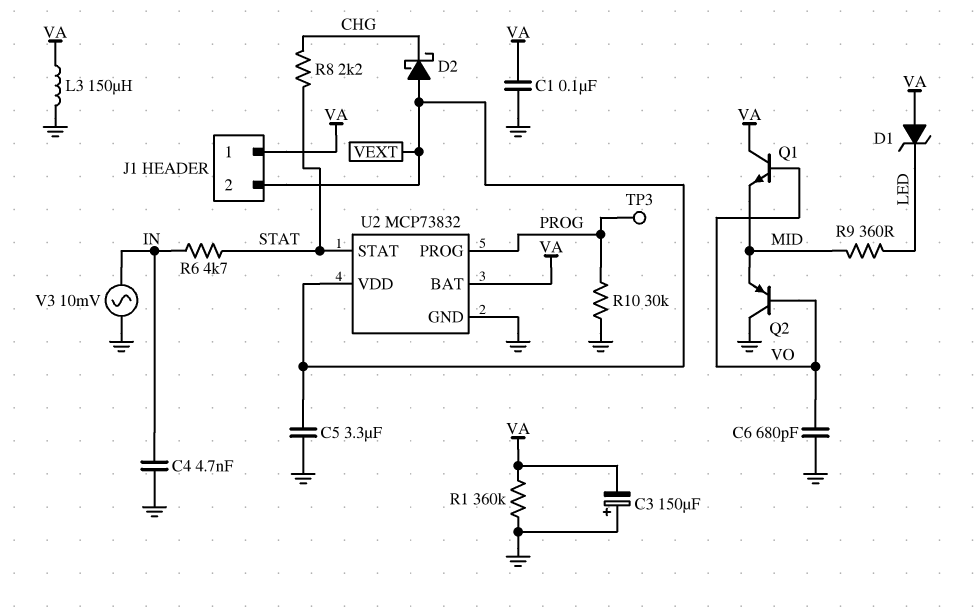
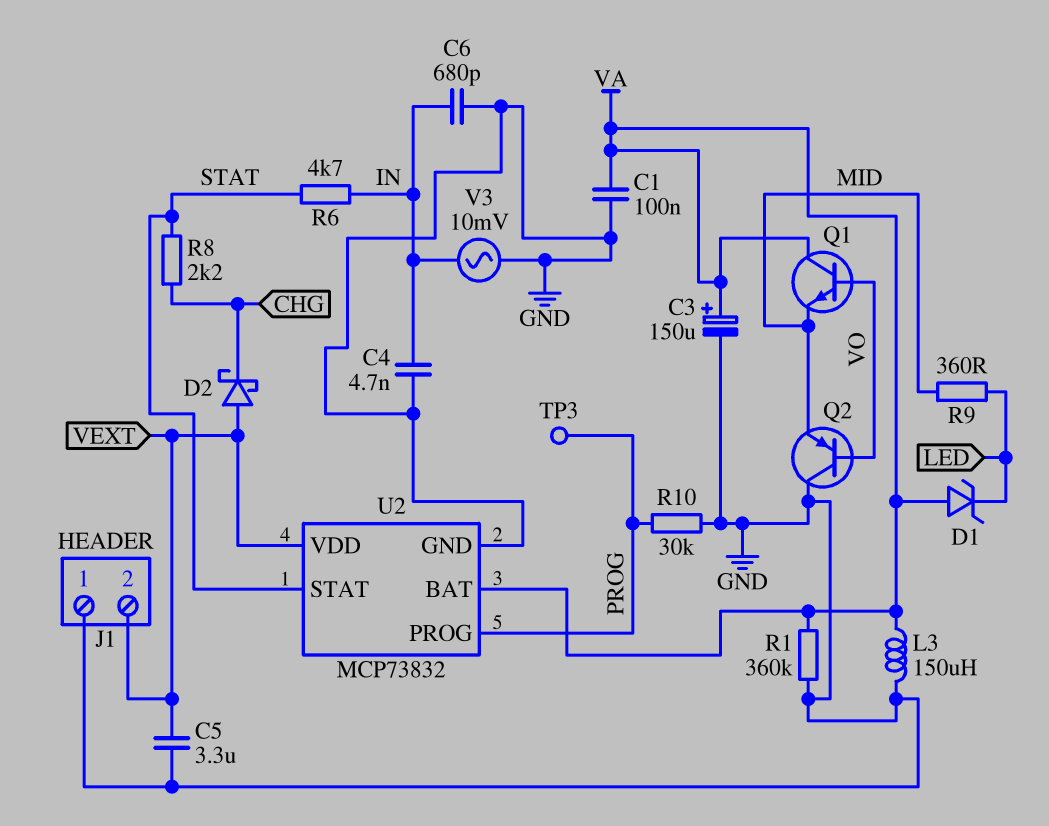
C3: 150uF (plus GND, minus VA) -> 150uF (plus VA, minus GND)
C6: 680pF (GND, VO) -> 680pF (GND, IN)
J1 pin 1: VA -> GND

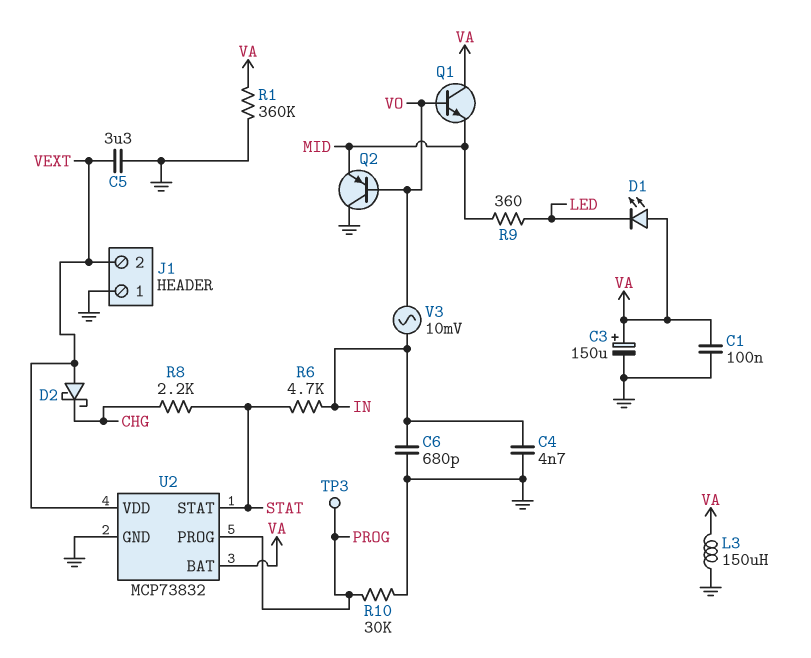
D1: zener (A VA, K LED) -> LED (A VA, K LED)
V3: AC 10mV (GND, IN) -> AC 10mV (IN, VO)

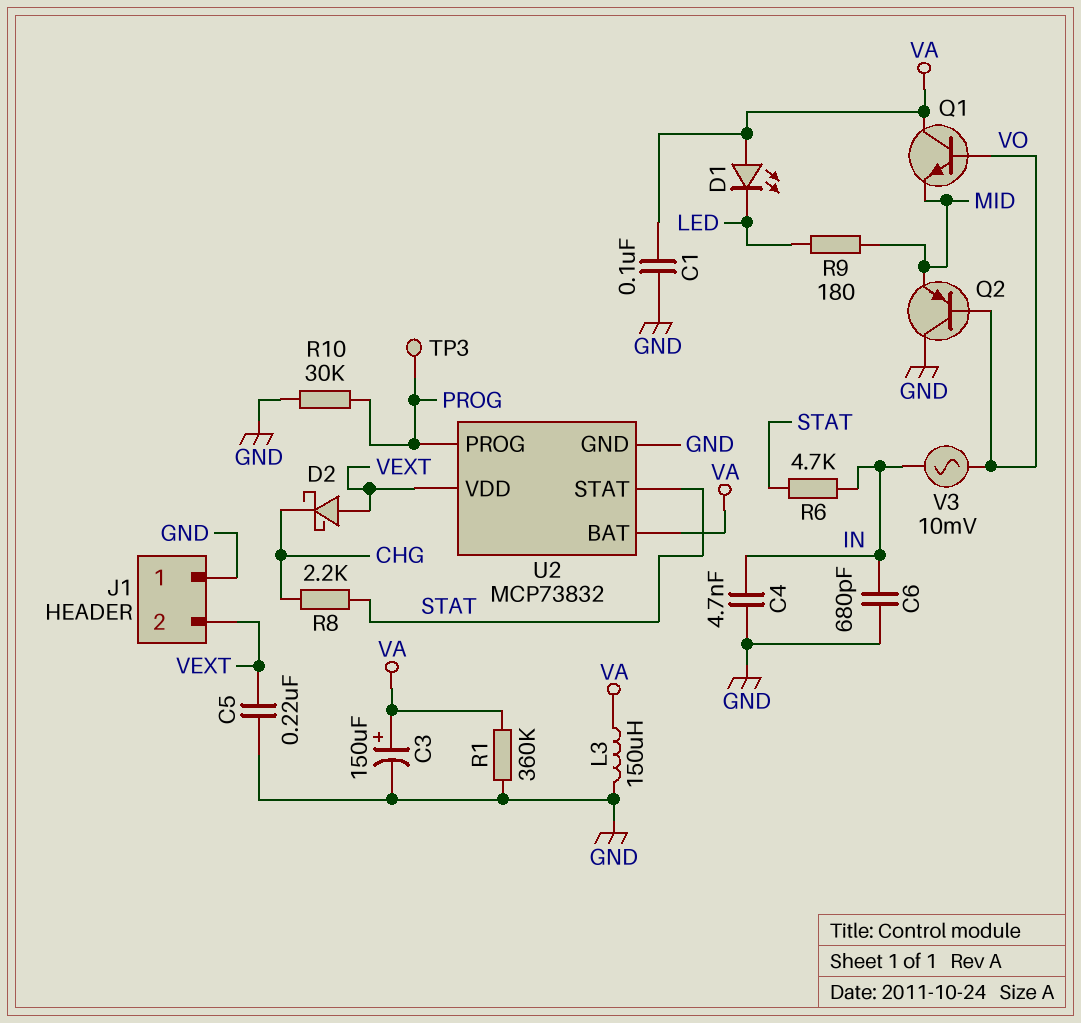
C5: 3.3uF (GND, VEXT) -> 220nF (GND, VEXT)
R9: 360 (LED, MID) -> 180 (LED, MID)

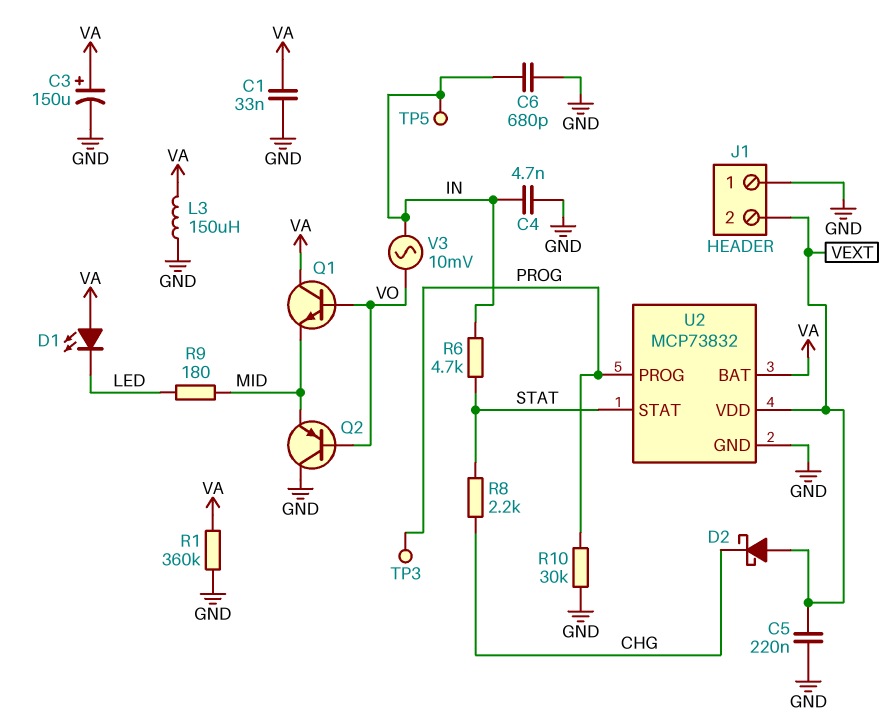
C1: 100nF (GND, VA) -> 33nF (GND, VA)
TP5: none -> test point (IN)

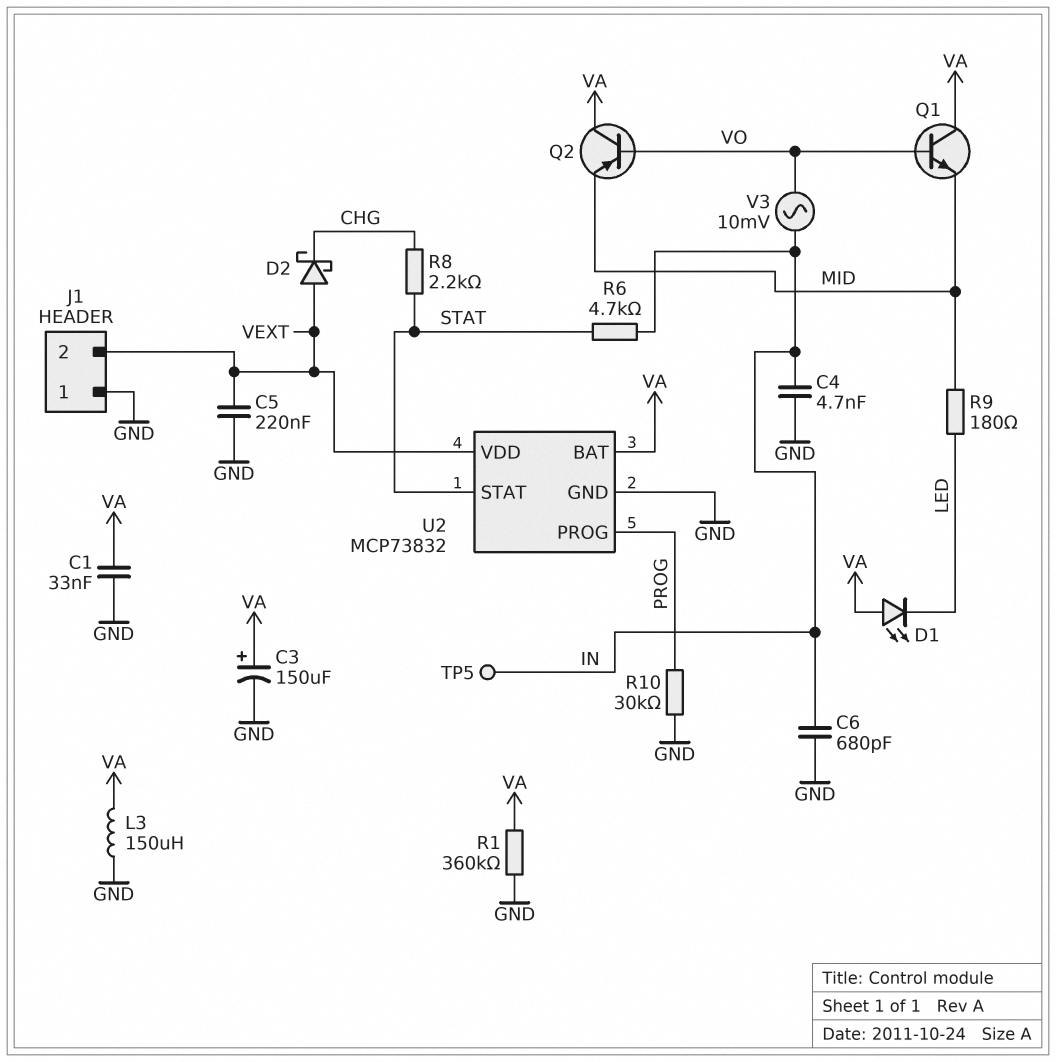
Q2: PNP (B VO, C GND, E MID) -> PNP (B VO, C VA, E MID)
TP3: test point (PROG) -> none

